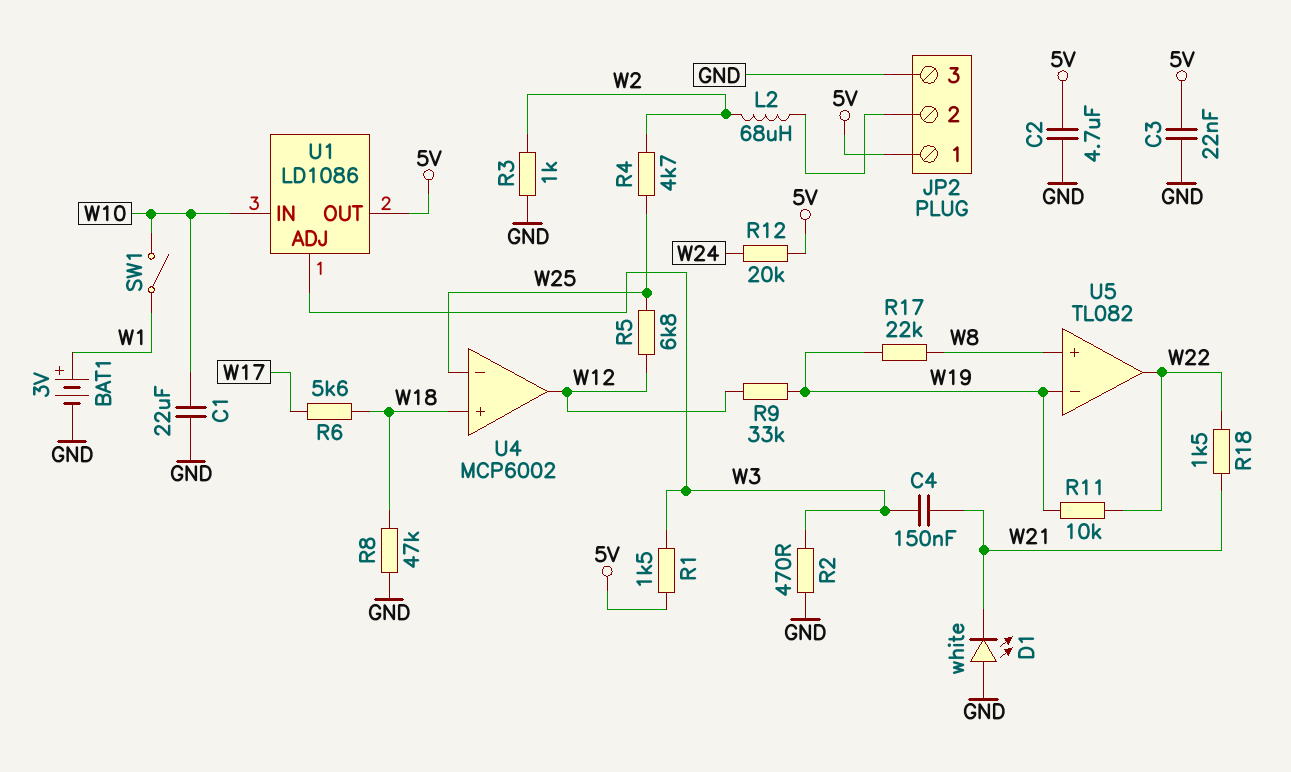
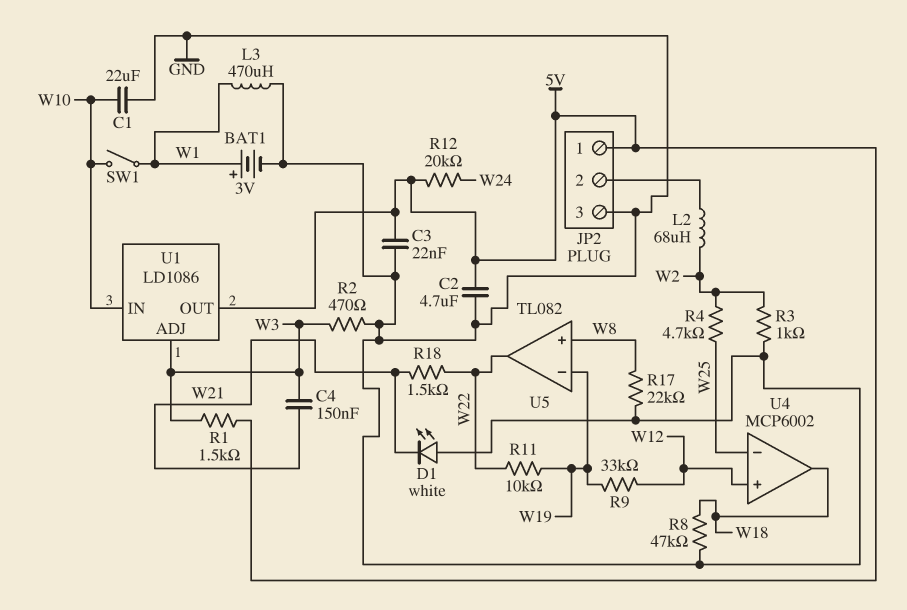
L3: none -> 470uH (GND, W1)
R5: 6.8k (W12, W25) -> none
R6: 5.6k (W17, W18) -> none
R17: 22k (W8, W19) -> 22k (GND, W8)
U4 pin in+: W18 -> W12
U4 pin out: W12 -> W18

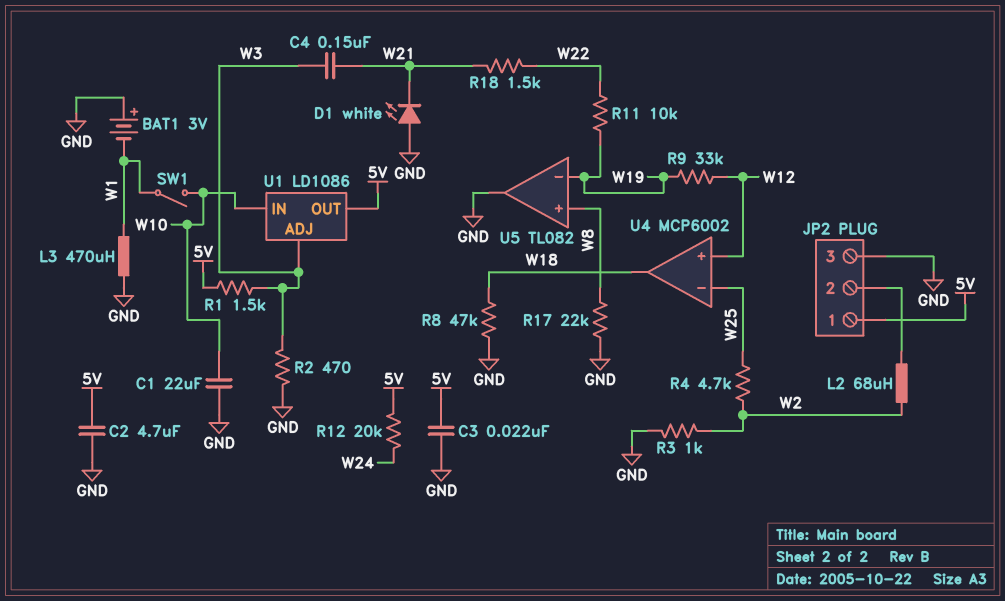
BAT1: 3V (plus W1, minus GND) -> 3V (plus GND, minus W1)
U5 pin out: W22 -> GND

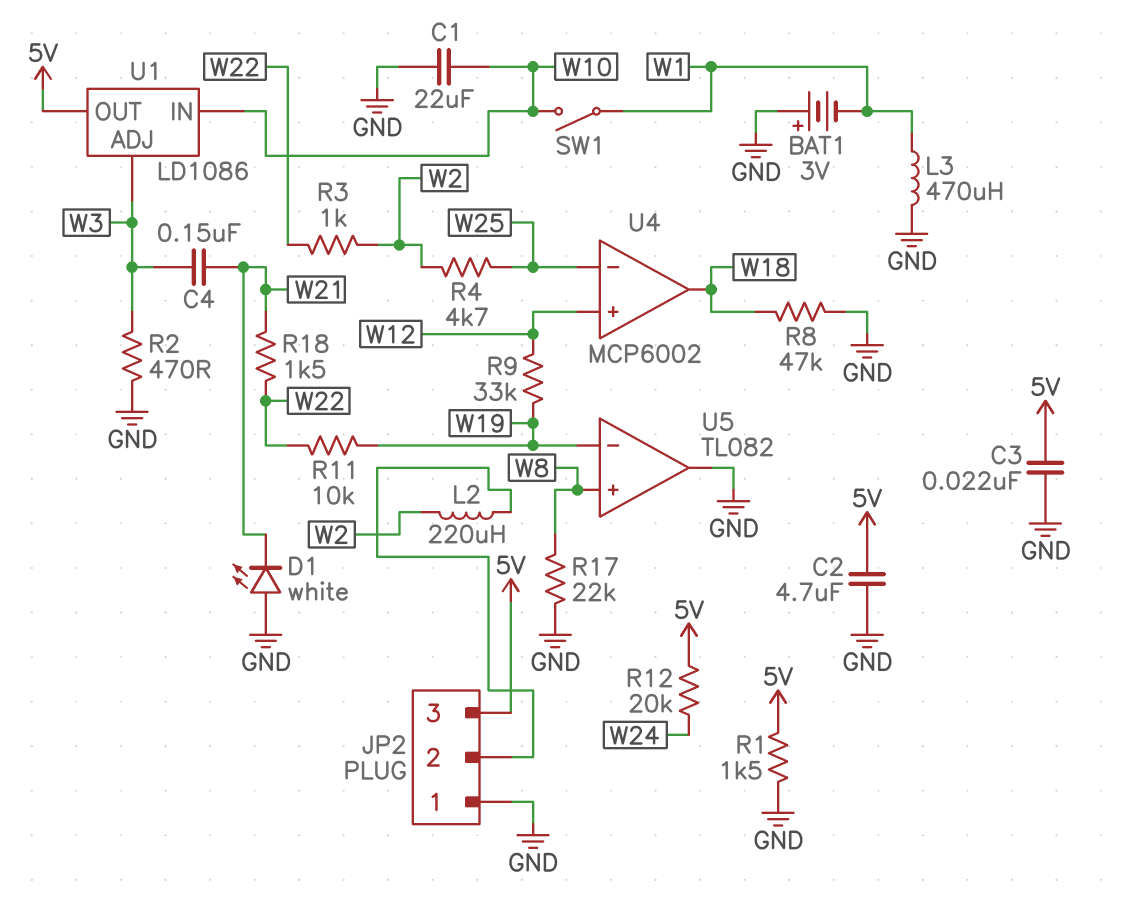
JP2 pin 1: 5V -> GND
JP2 pin 3: GND -> 5V
L2: 68uH (JP2/2, W2) -> 220uH (JP2/2, W2)
R1: 1.5k (5V, W3) -> 1.5k (5V, GND)
R3: 1k (GND, W2) -> 1k (W2, W22)

